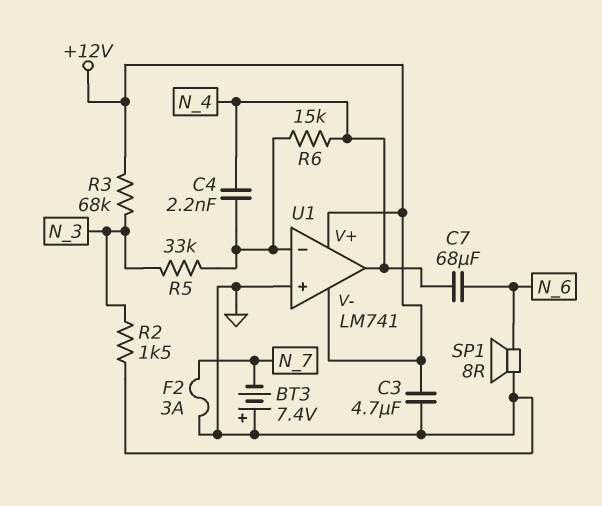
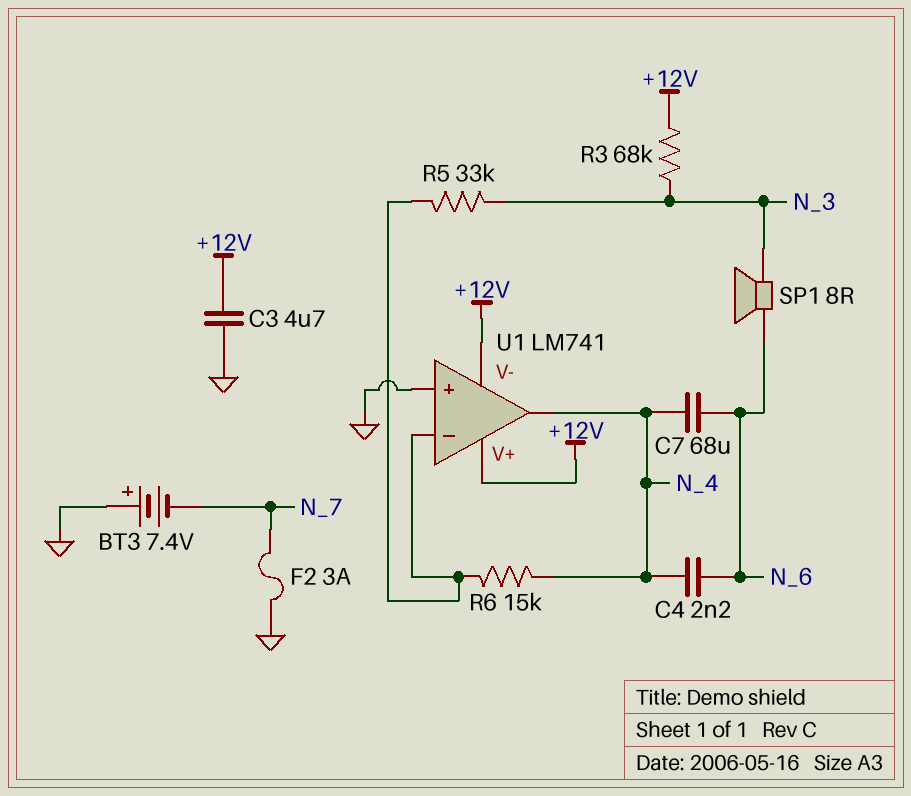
C4: 2.2nF (N_4, U1/in-) -> 2.2nF (N_4, N_6)
R2: 1.5k (GND, N_3) -> none
SP1: speaker 8R (GND, N_6) -> speaker 8R (N_3, N_6)

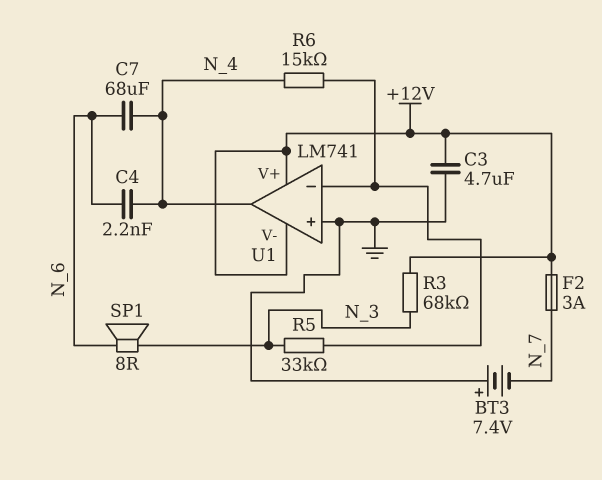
F2: 3A (GND, N_7) -> 3A (+12V, N_7)

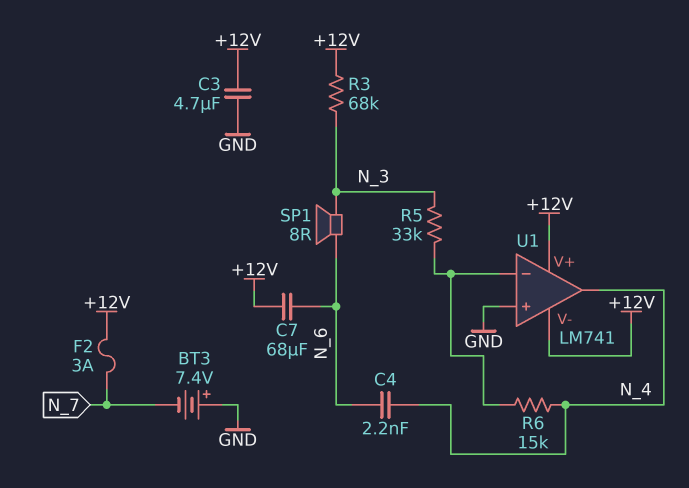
C7: 68uF (N_4, N_6) -> 68uF (+12V, N_6)

